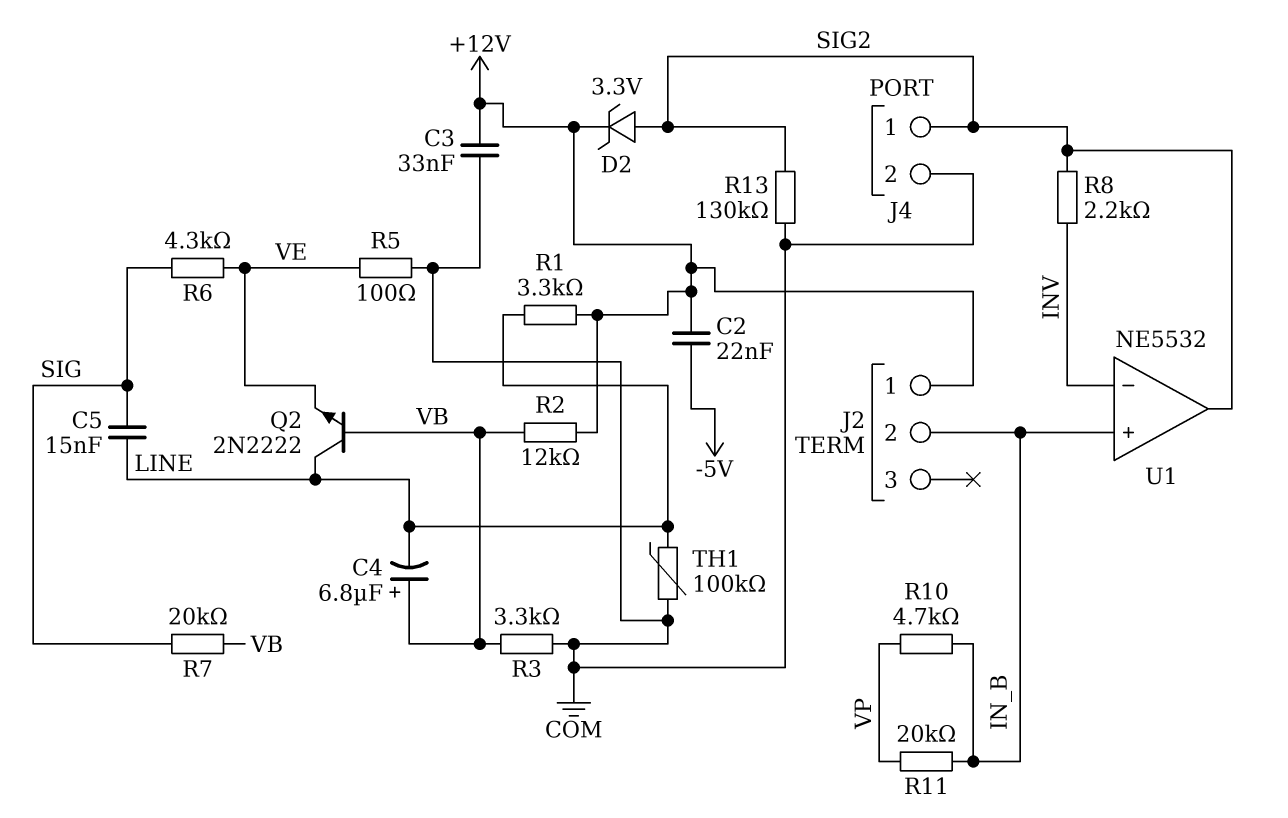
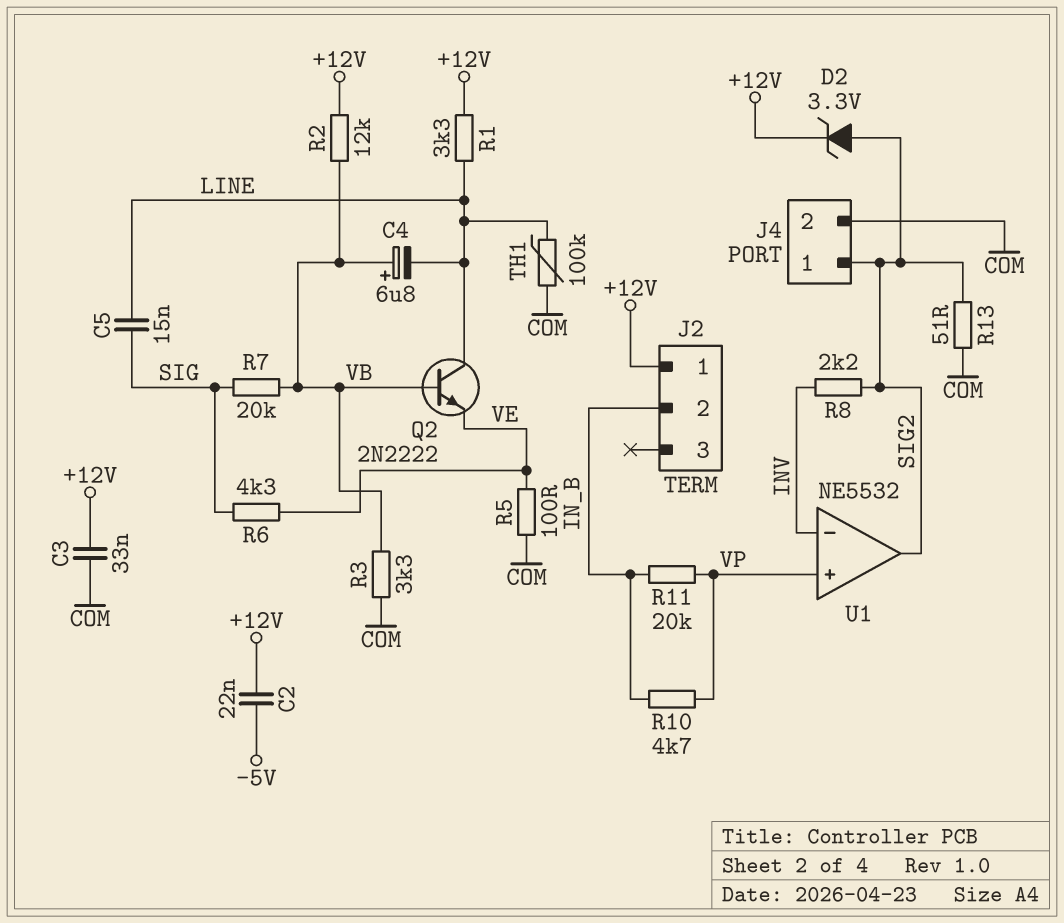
R13: 130k (COM, SIG2) -> 51 (COM, SIG2)
U1 pin in+: IN_B -> VP

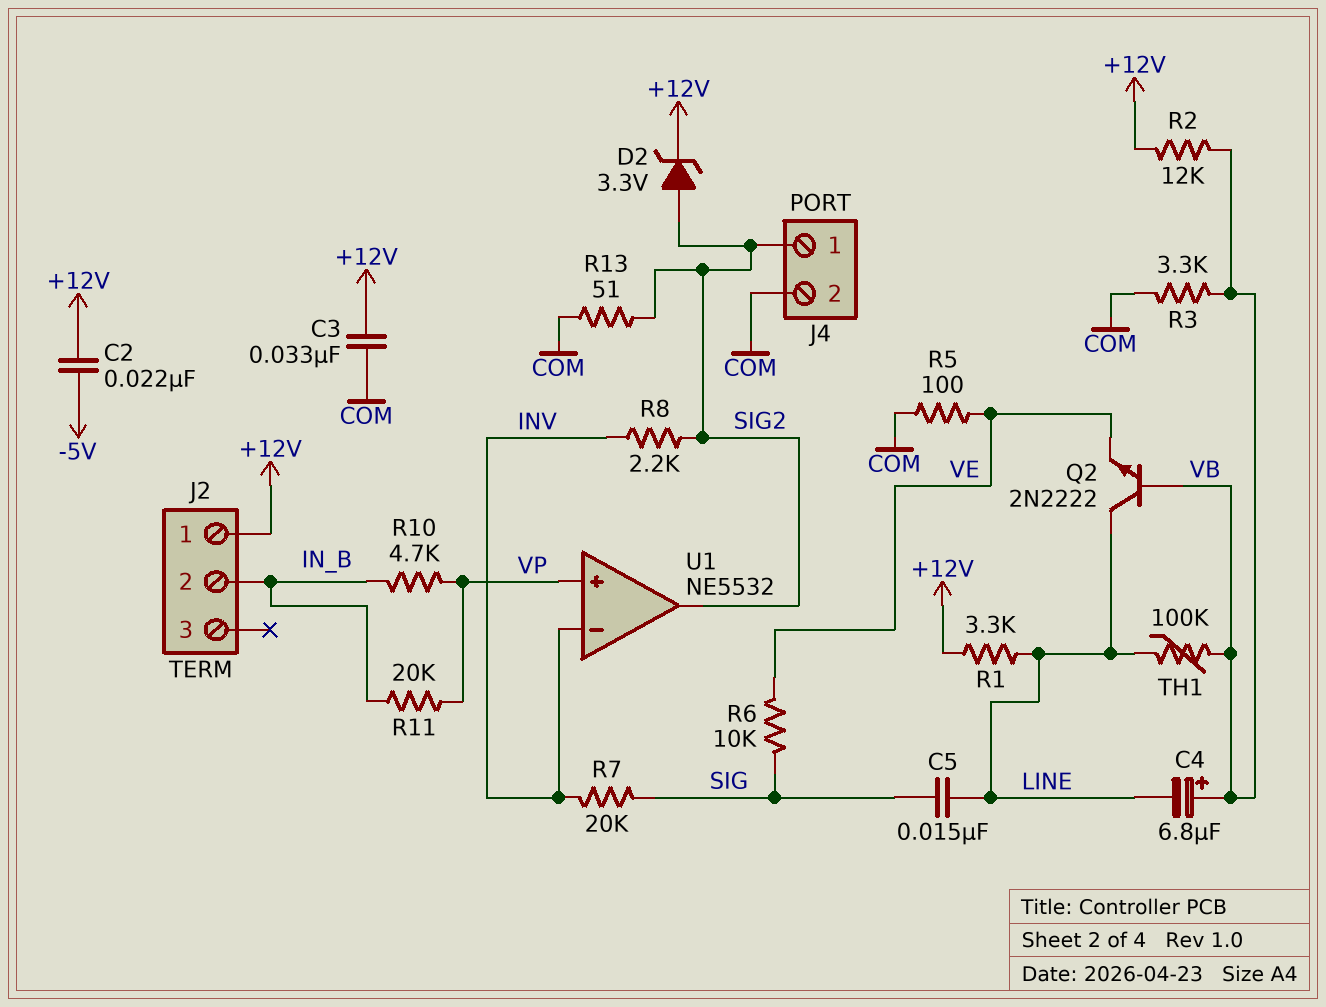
R6: 4.3k (SIG, VE) -> 10k (SIG, VE)
R7: 20k (SIG, VB) -> 20k (INV, SIG)
TH1: 100k (COM, LINE) -> 100k (LINE, VB)

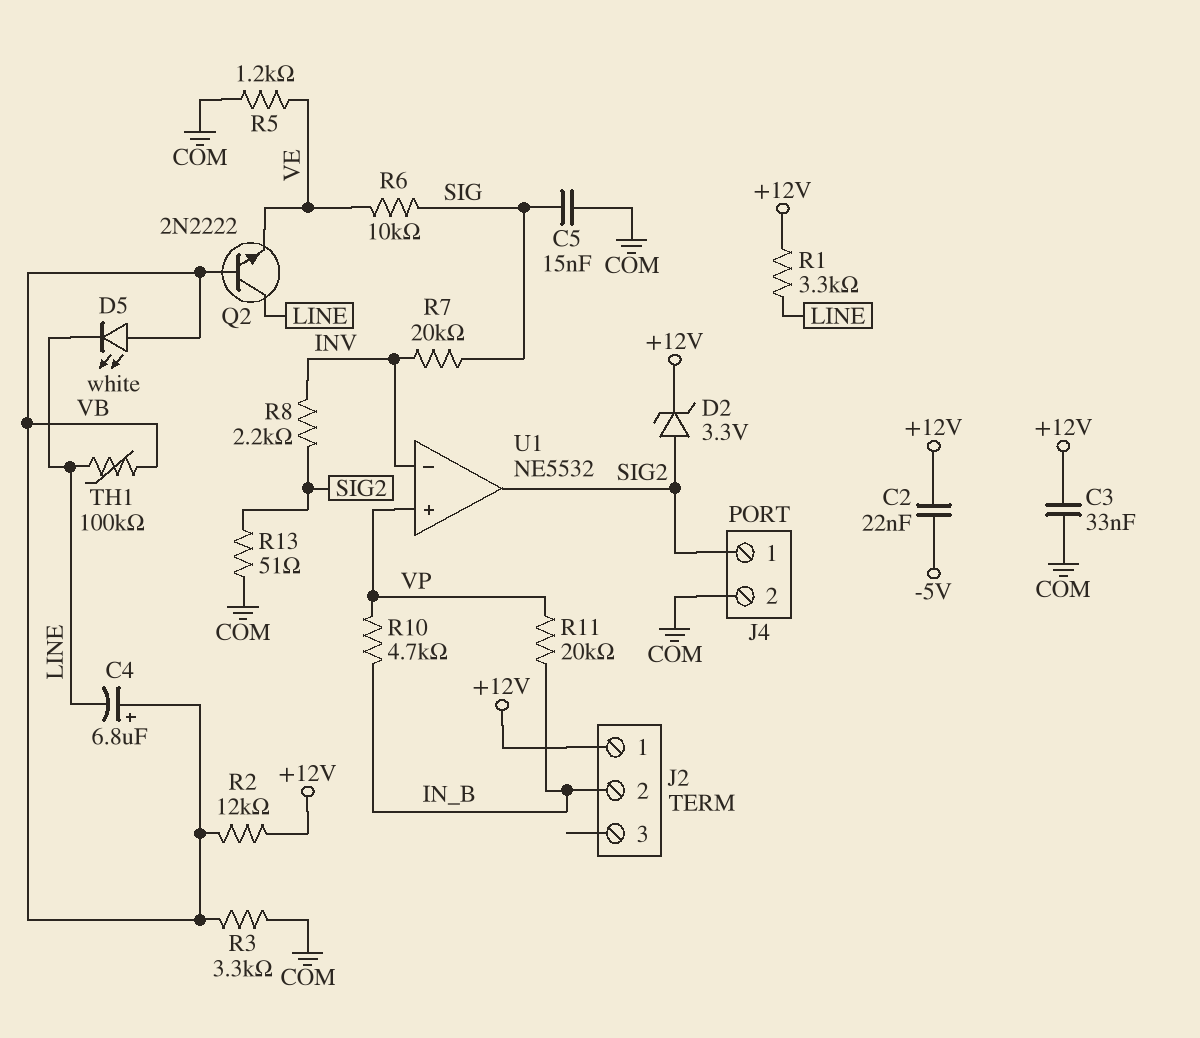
C5: 15nF (LINE, SIG) -> 15nF (COM, SIG)
D5: none -> LED white (A VB, K LINE)
R5: 100 (COM, VE) -> 1.2k (COM, VE)

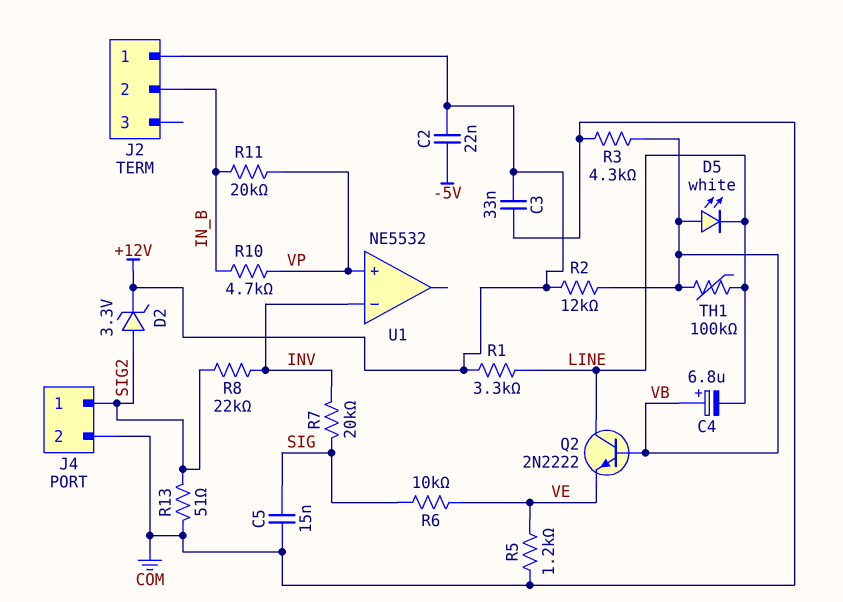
R3: 3.3k (COM, VB) -> 4.3k (COM, VB)
R8: 2.2k (INV, SIG2) -> 22k (INV, SIG2)
U1 pin out: SIG2 -> none

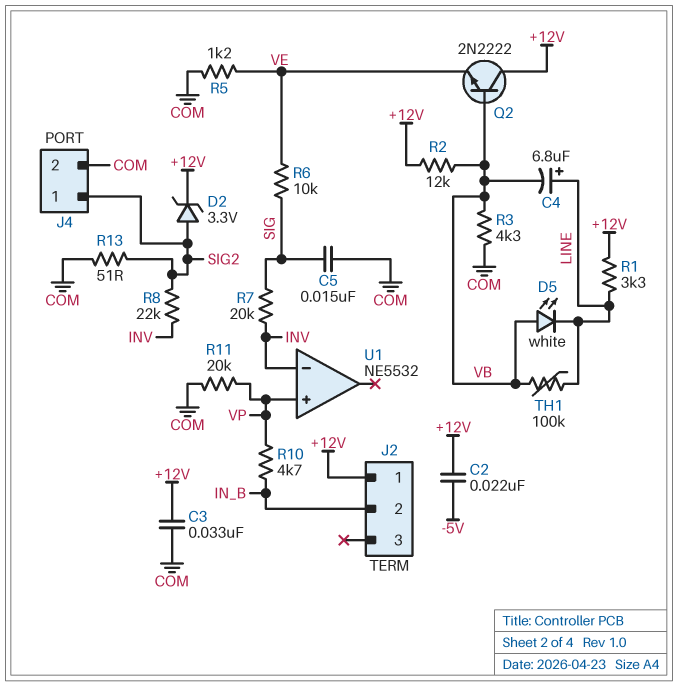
C4: 6.8uF (plus VB, minus LINE) -> 6.8uF (plus LINE, minus VB)
Q2: NPN 2N2222 (B VB, C LINE, E VE) -> NPN 2N2222 (B VB, C +12V, E VE)
R11: 20k (IN_B, VP) -> 20k (COM, VP)

